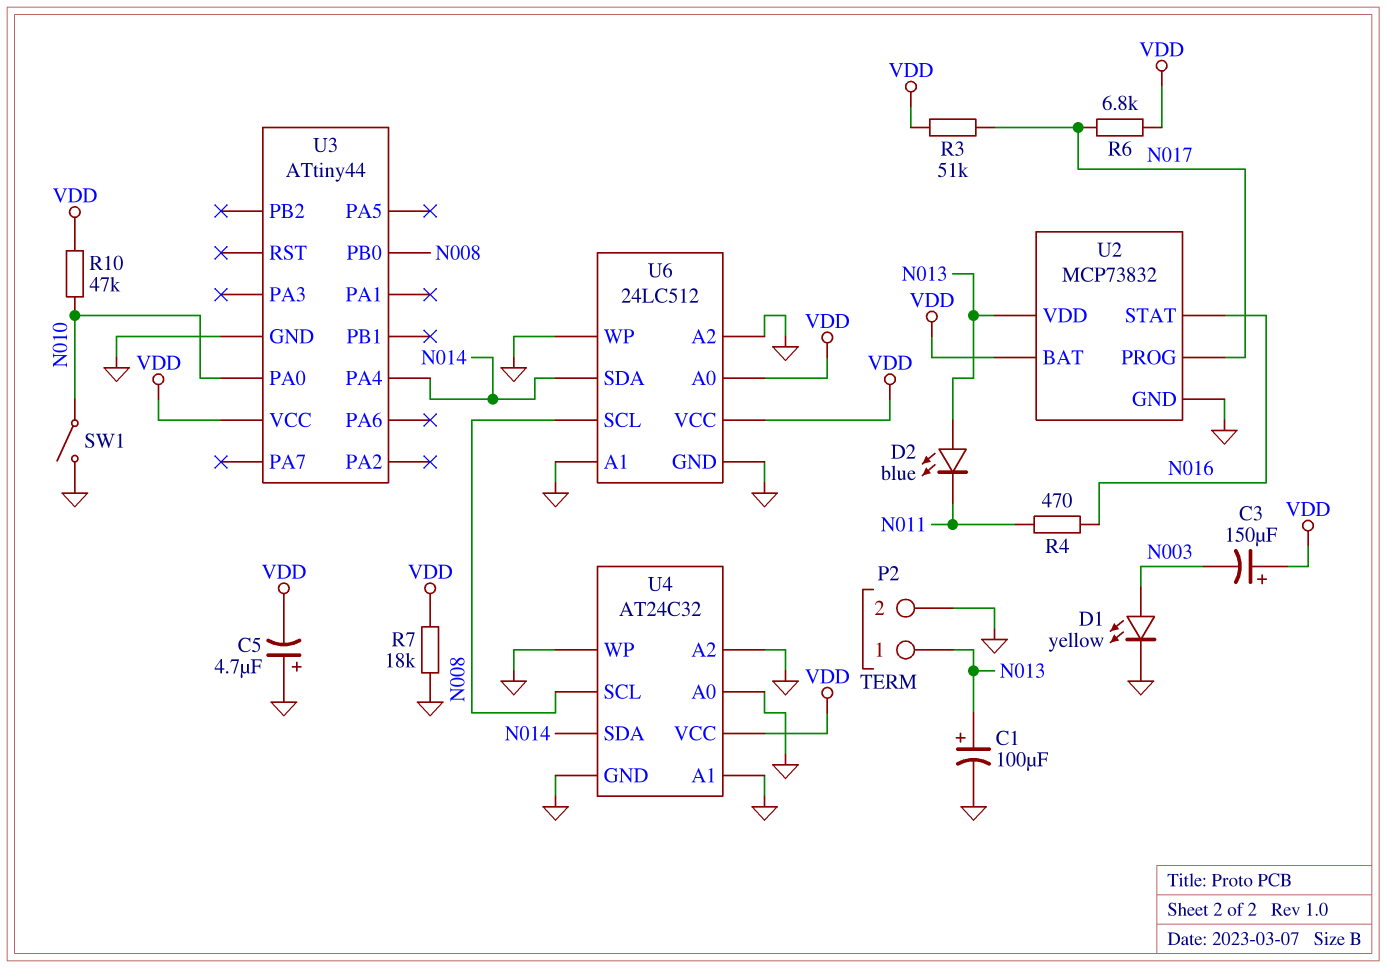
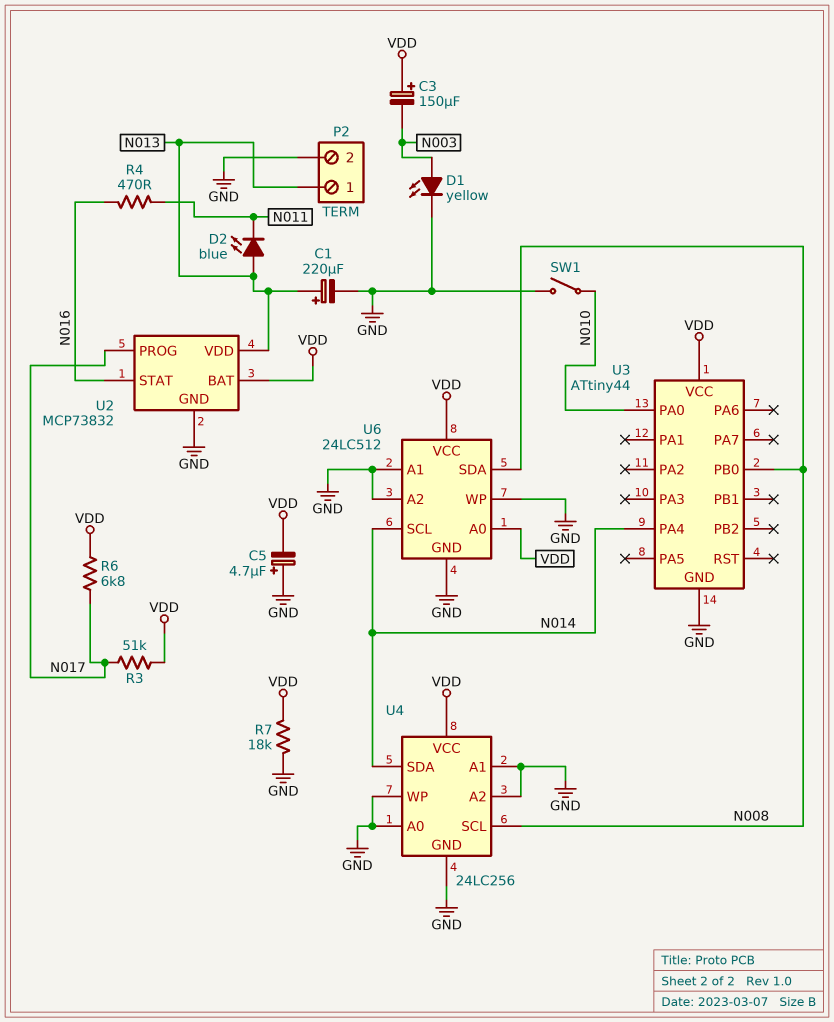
C1: 100uF (plus N013, minus GND) -> 220uF (plus N013, minus GND)
R10: 47k (N010, VDD) -> none
U4: AT24C32 -> 24LC256
U6 pin SCL: N008 -> N014
U6 pin SDA: N014 -> N008

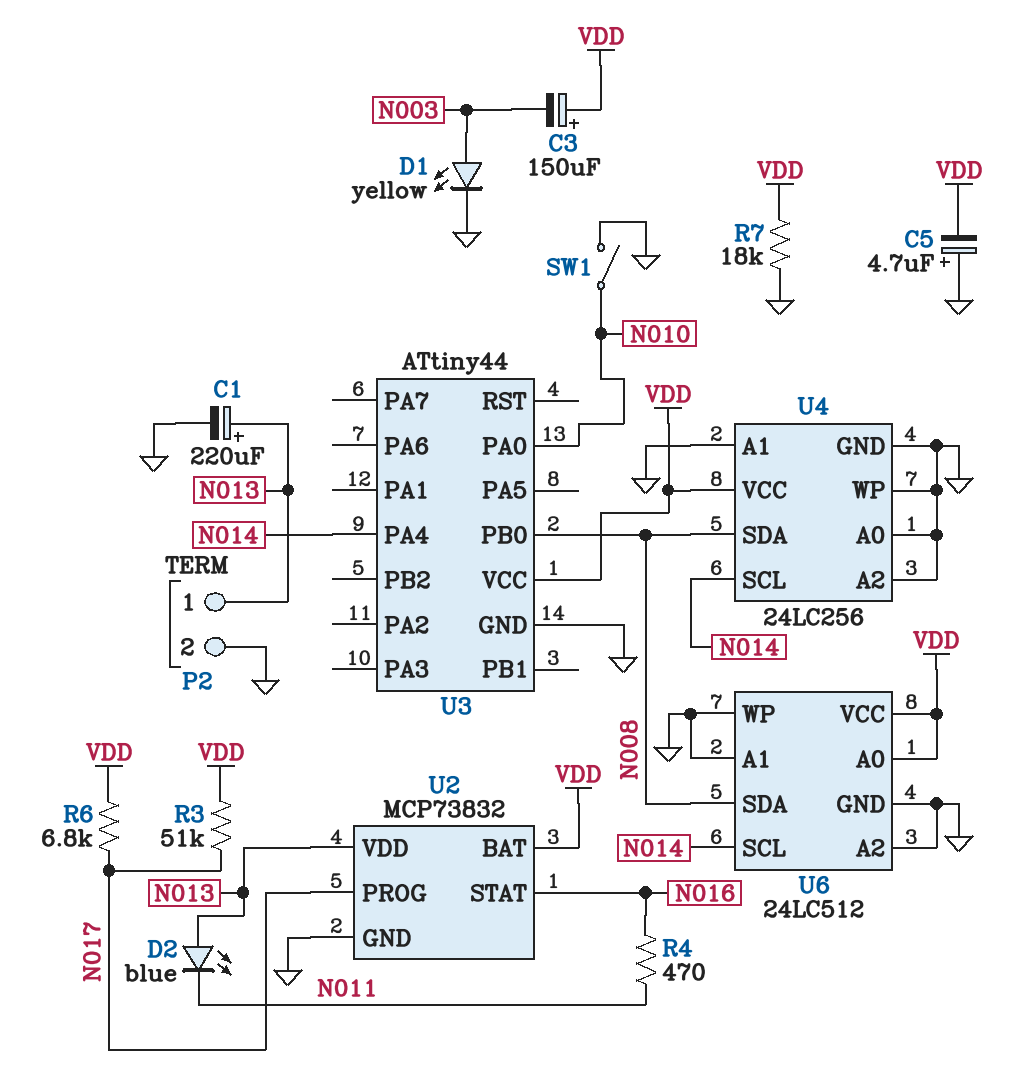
U4 pin SCL: N008 -> N014
U4 pin SDA: N014 -> N008

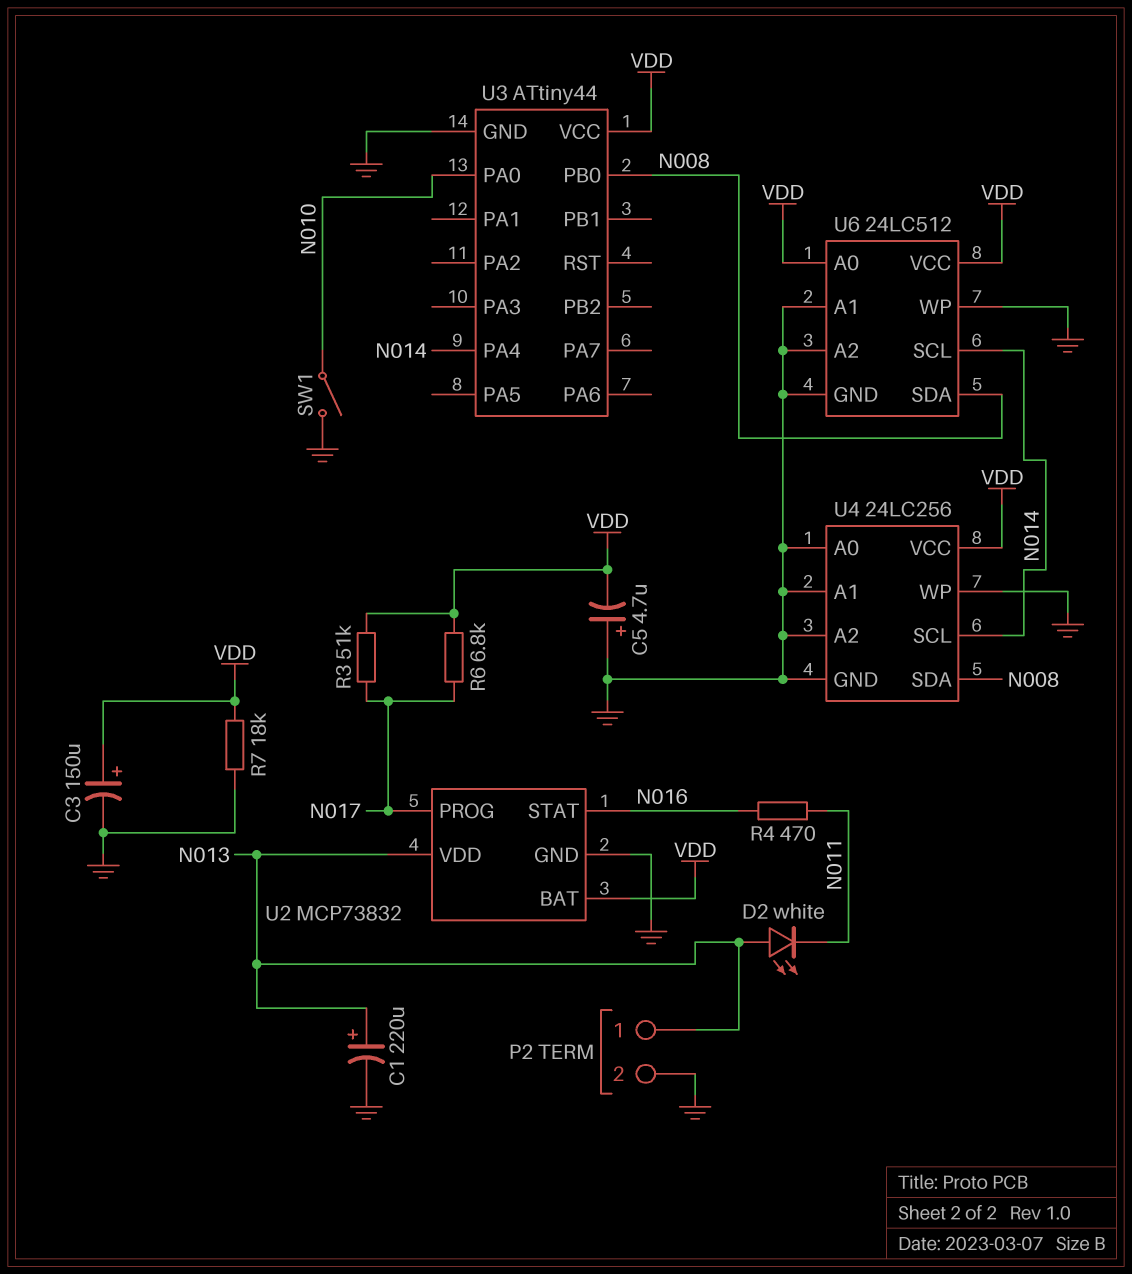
C3: 150uF (plus VDD, minus N003) -> 150uF (plus VDD, minus GND)
D1: LED yellow (A N003, K GND) -> none
D2: LED blue (A N013, K N011) -> LED white (A N013, K N011)

